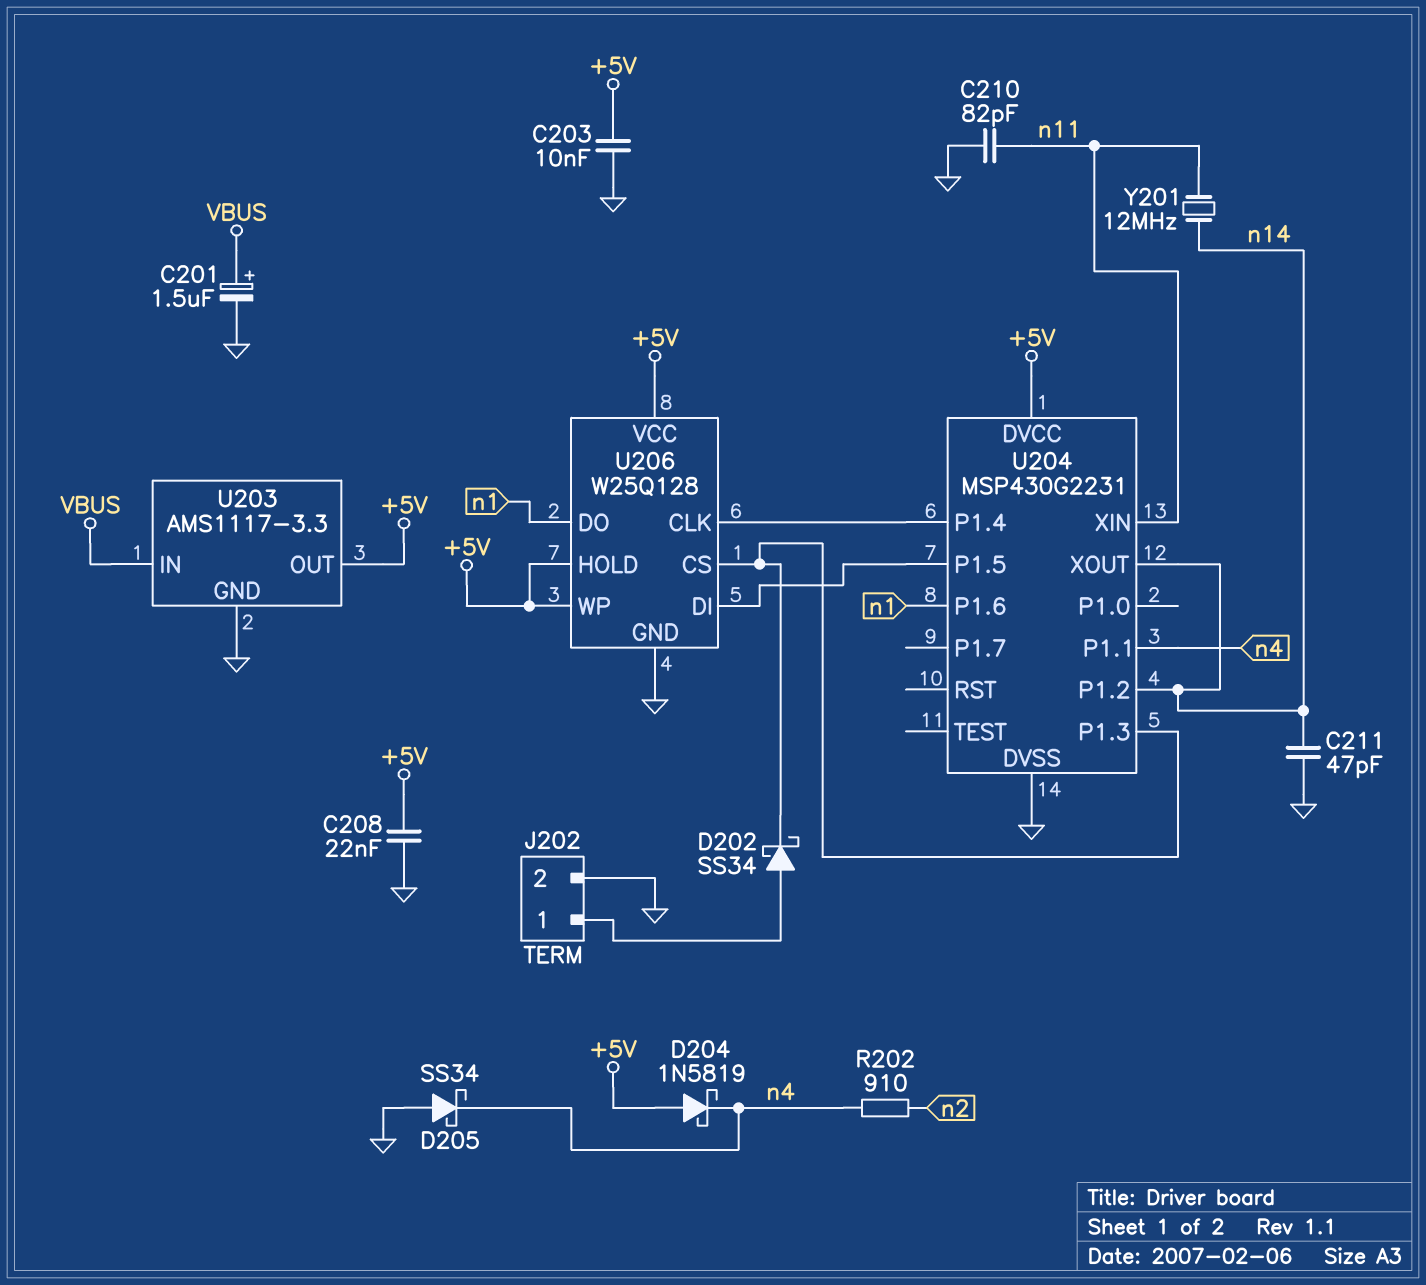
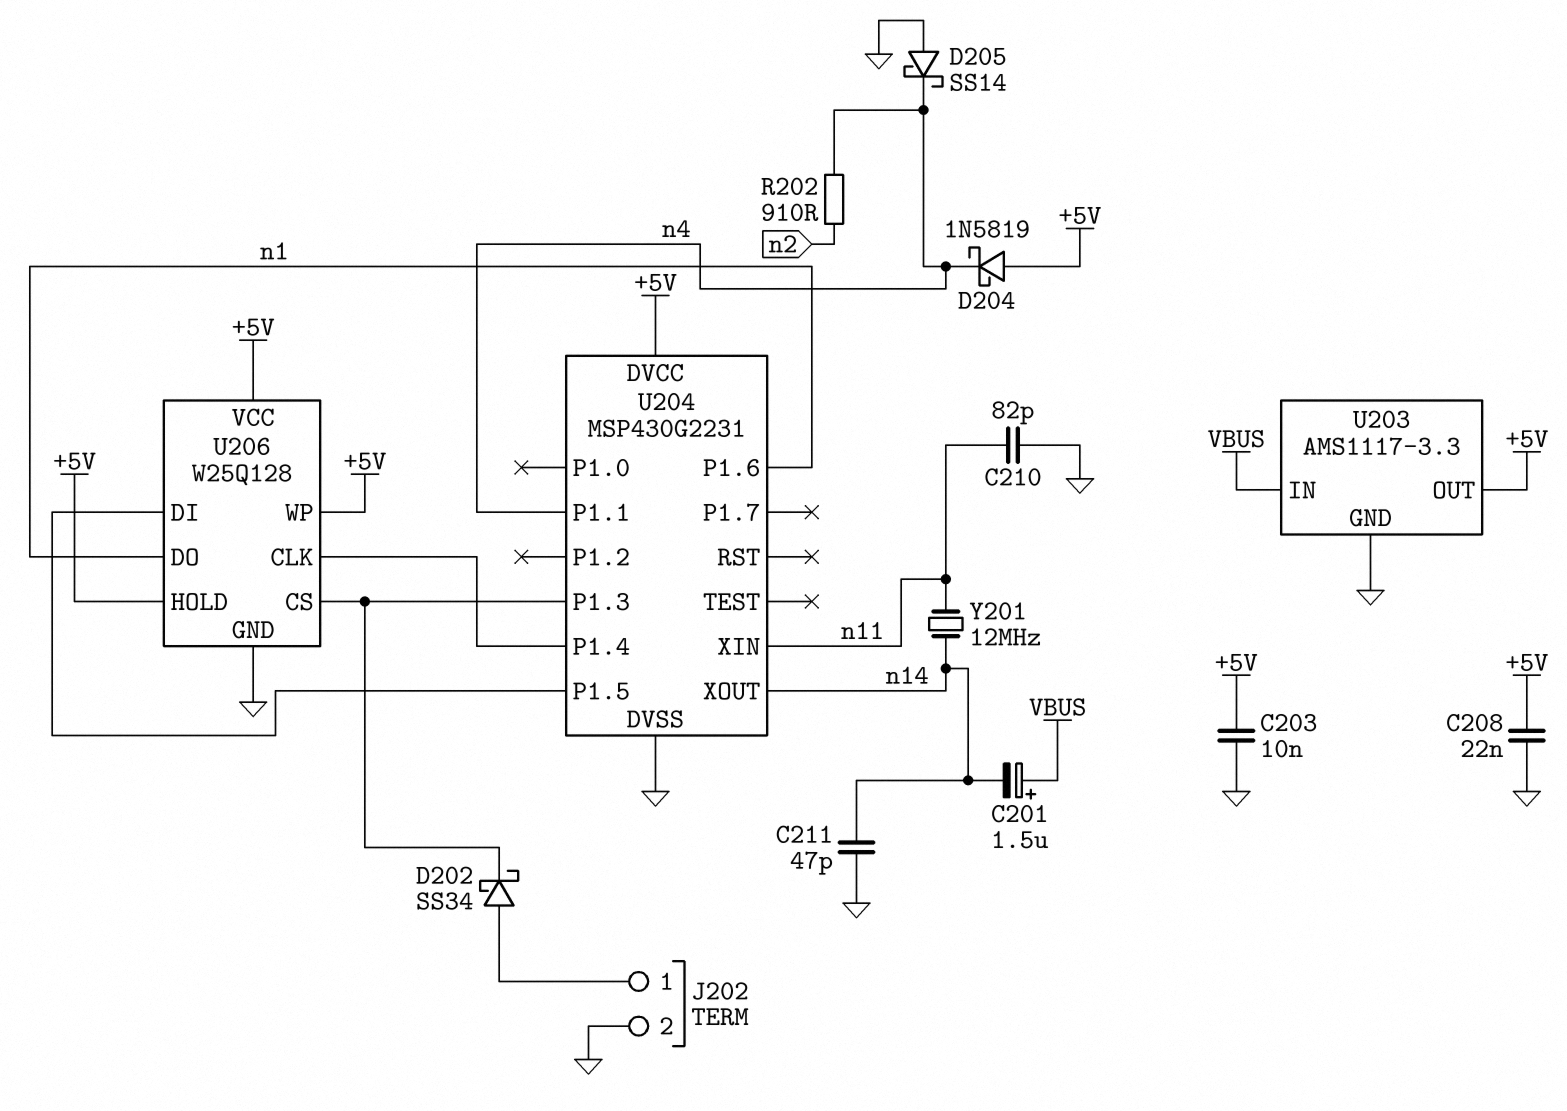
C201: 1.5uF (plus VBUS, minus GND) -> 1.5uF (plus VBUS, minus n14)
D205: schottky SS34 (A GND, K n4) -> schottky SS14 (A GND, K n4)
U204 pin P1.2: n14 -> none

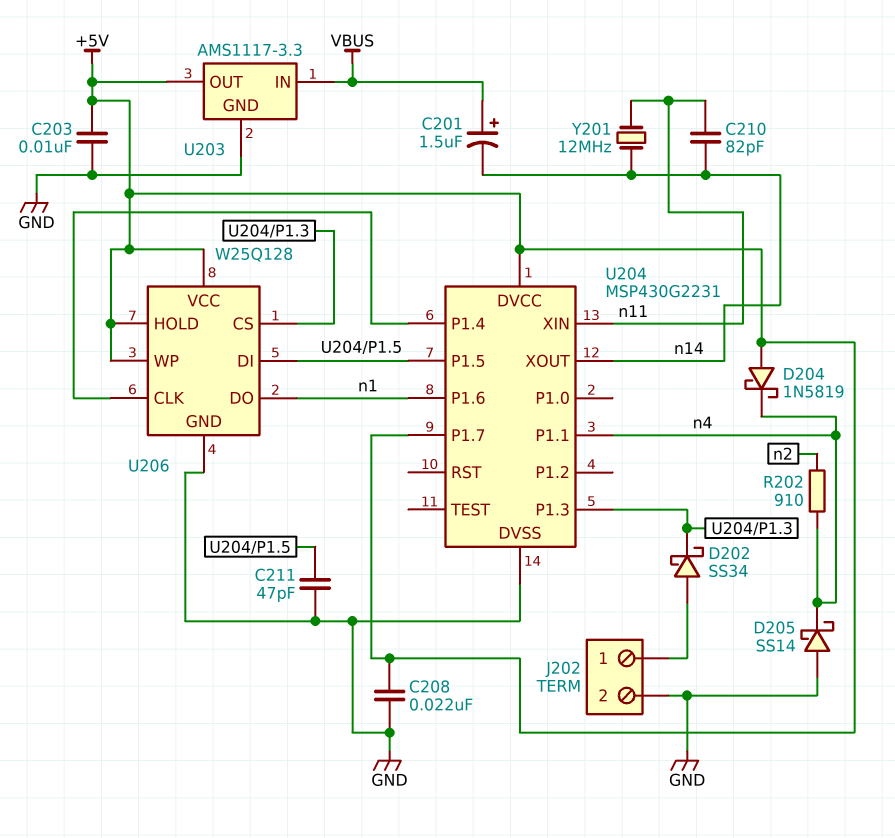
C210: 82pF (GND, n11) -> 82pF (n11, n14)
C211: 47pF (GND, n14) -> 47pF (GND, U204/P1.5)
U204 pin P1.7: none -> +5V

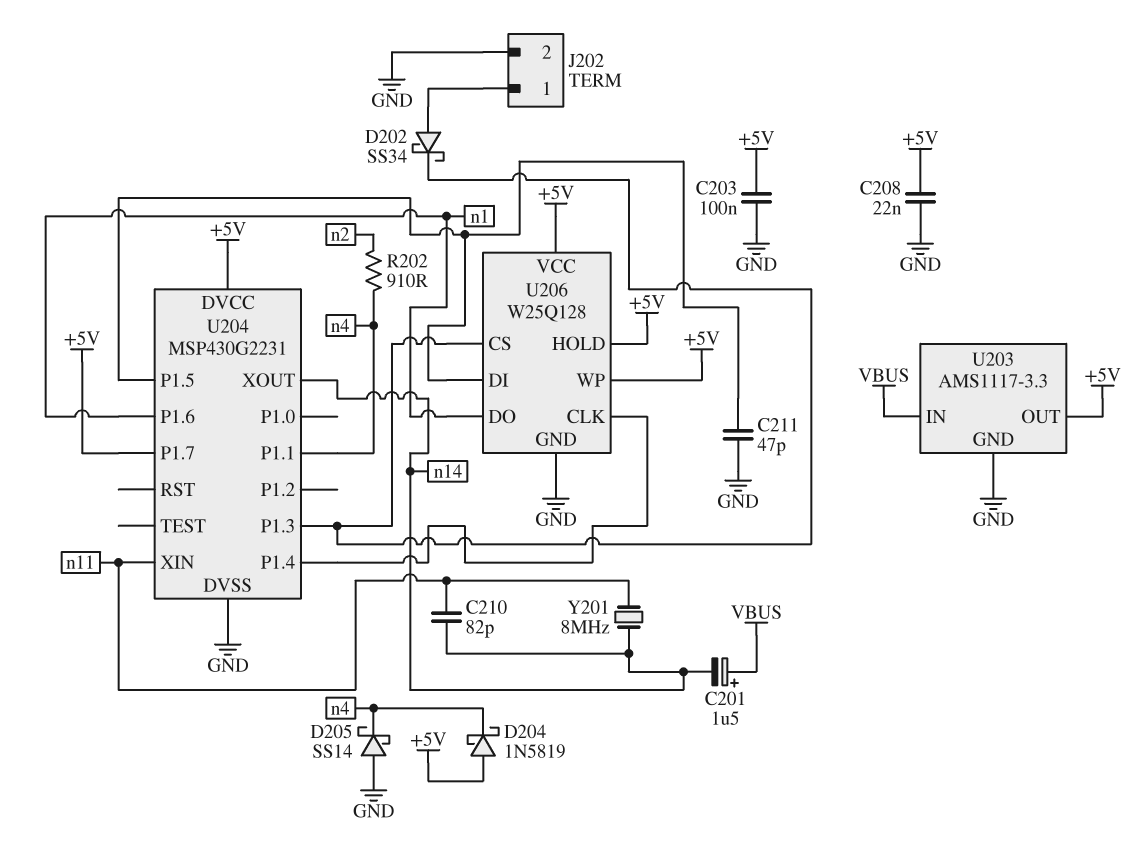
C203: 10nF (+5V, GND) -> 100nF (+5V, GND)
Y201: 12MHz (n11, n14) -> 8MHz (n11, n14)

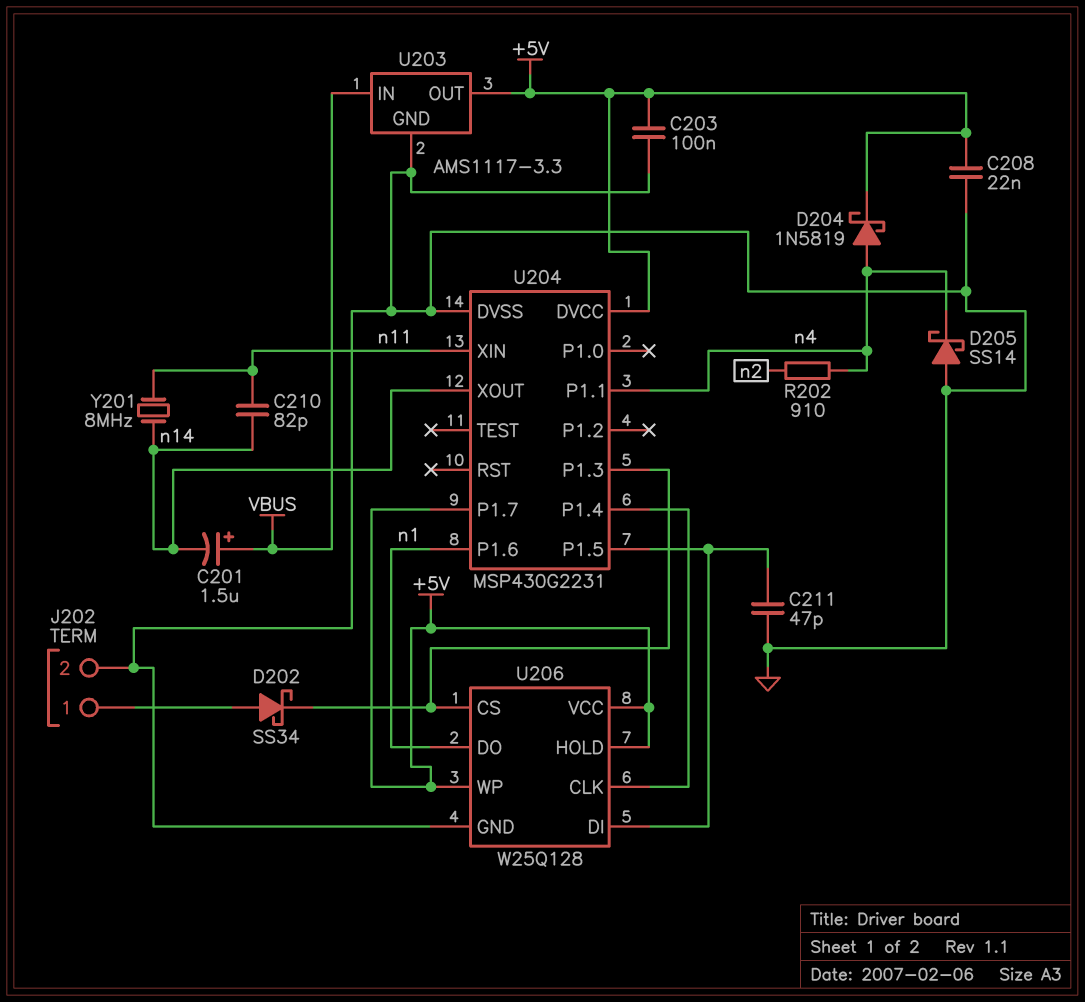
D204: schottky 1N5819 (A +5V, K n4) -> schottky 1N5819 (A n4, K +5V)

